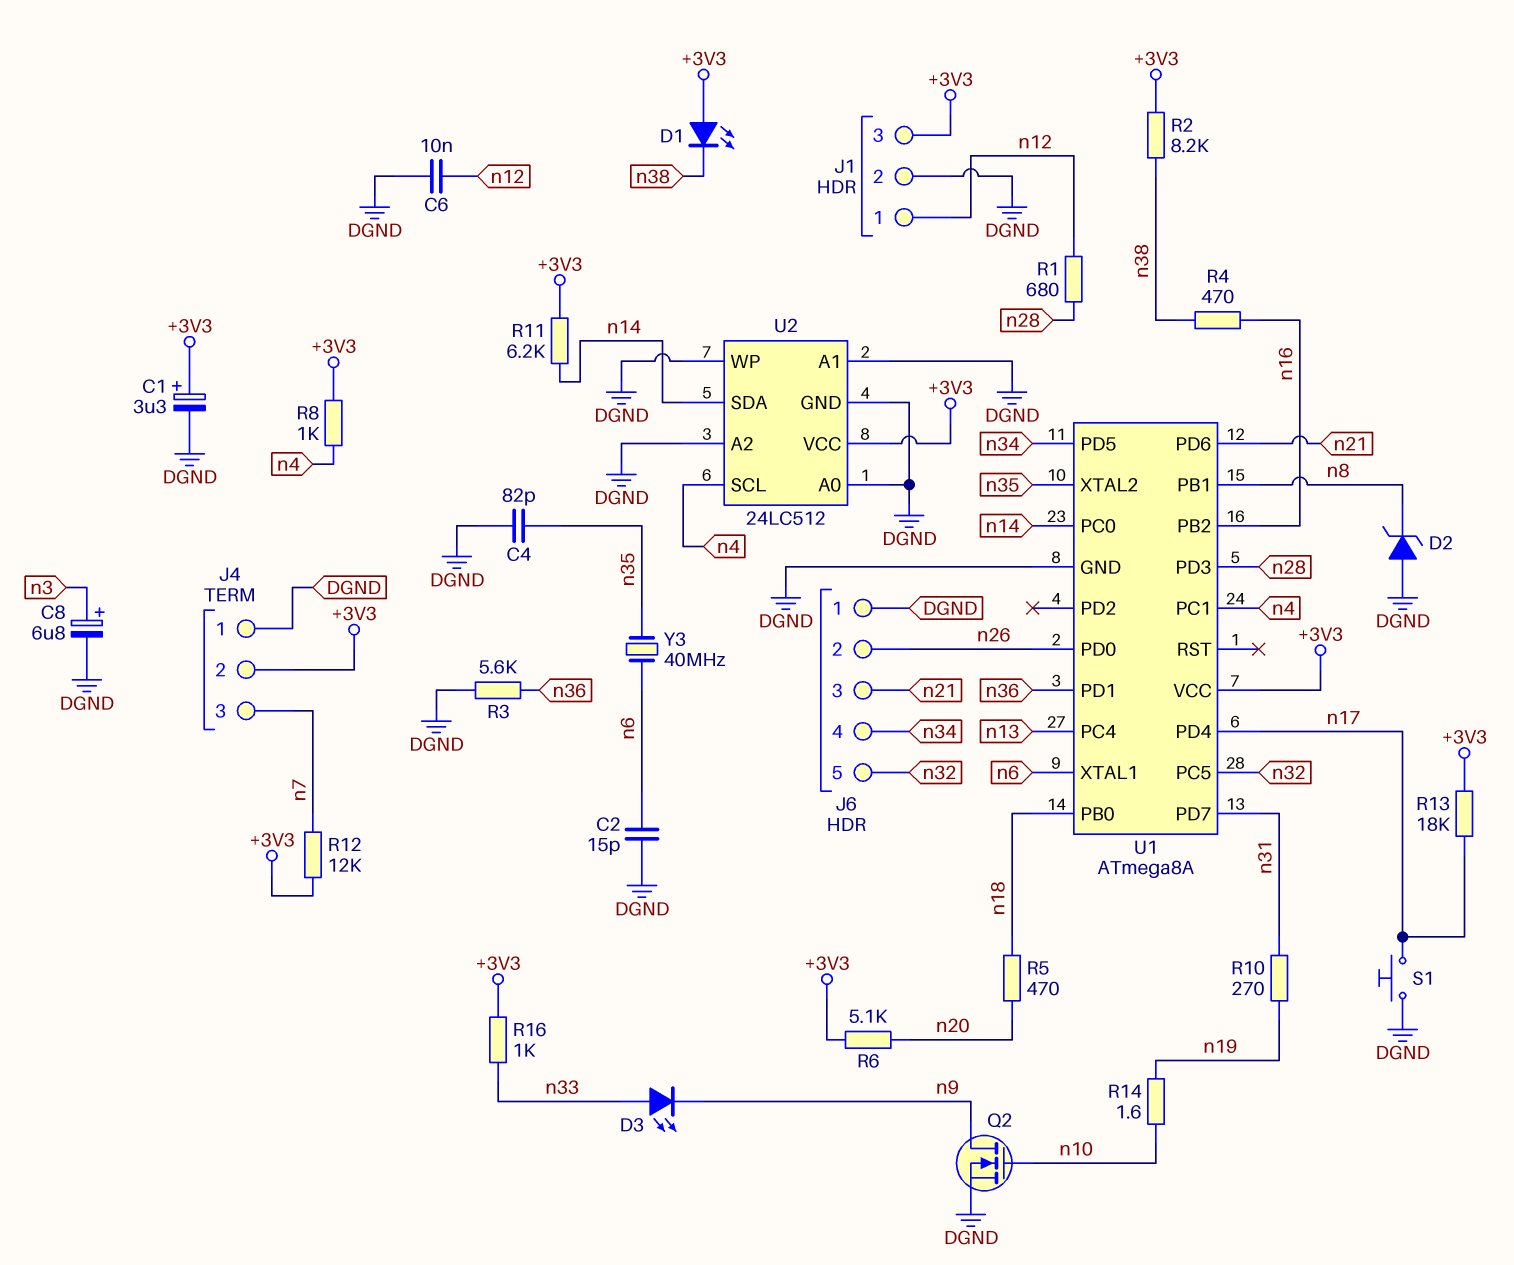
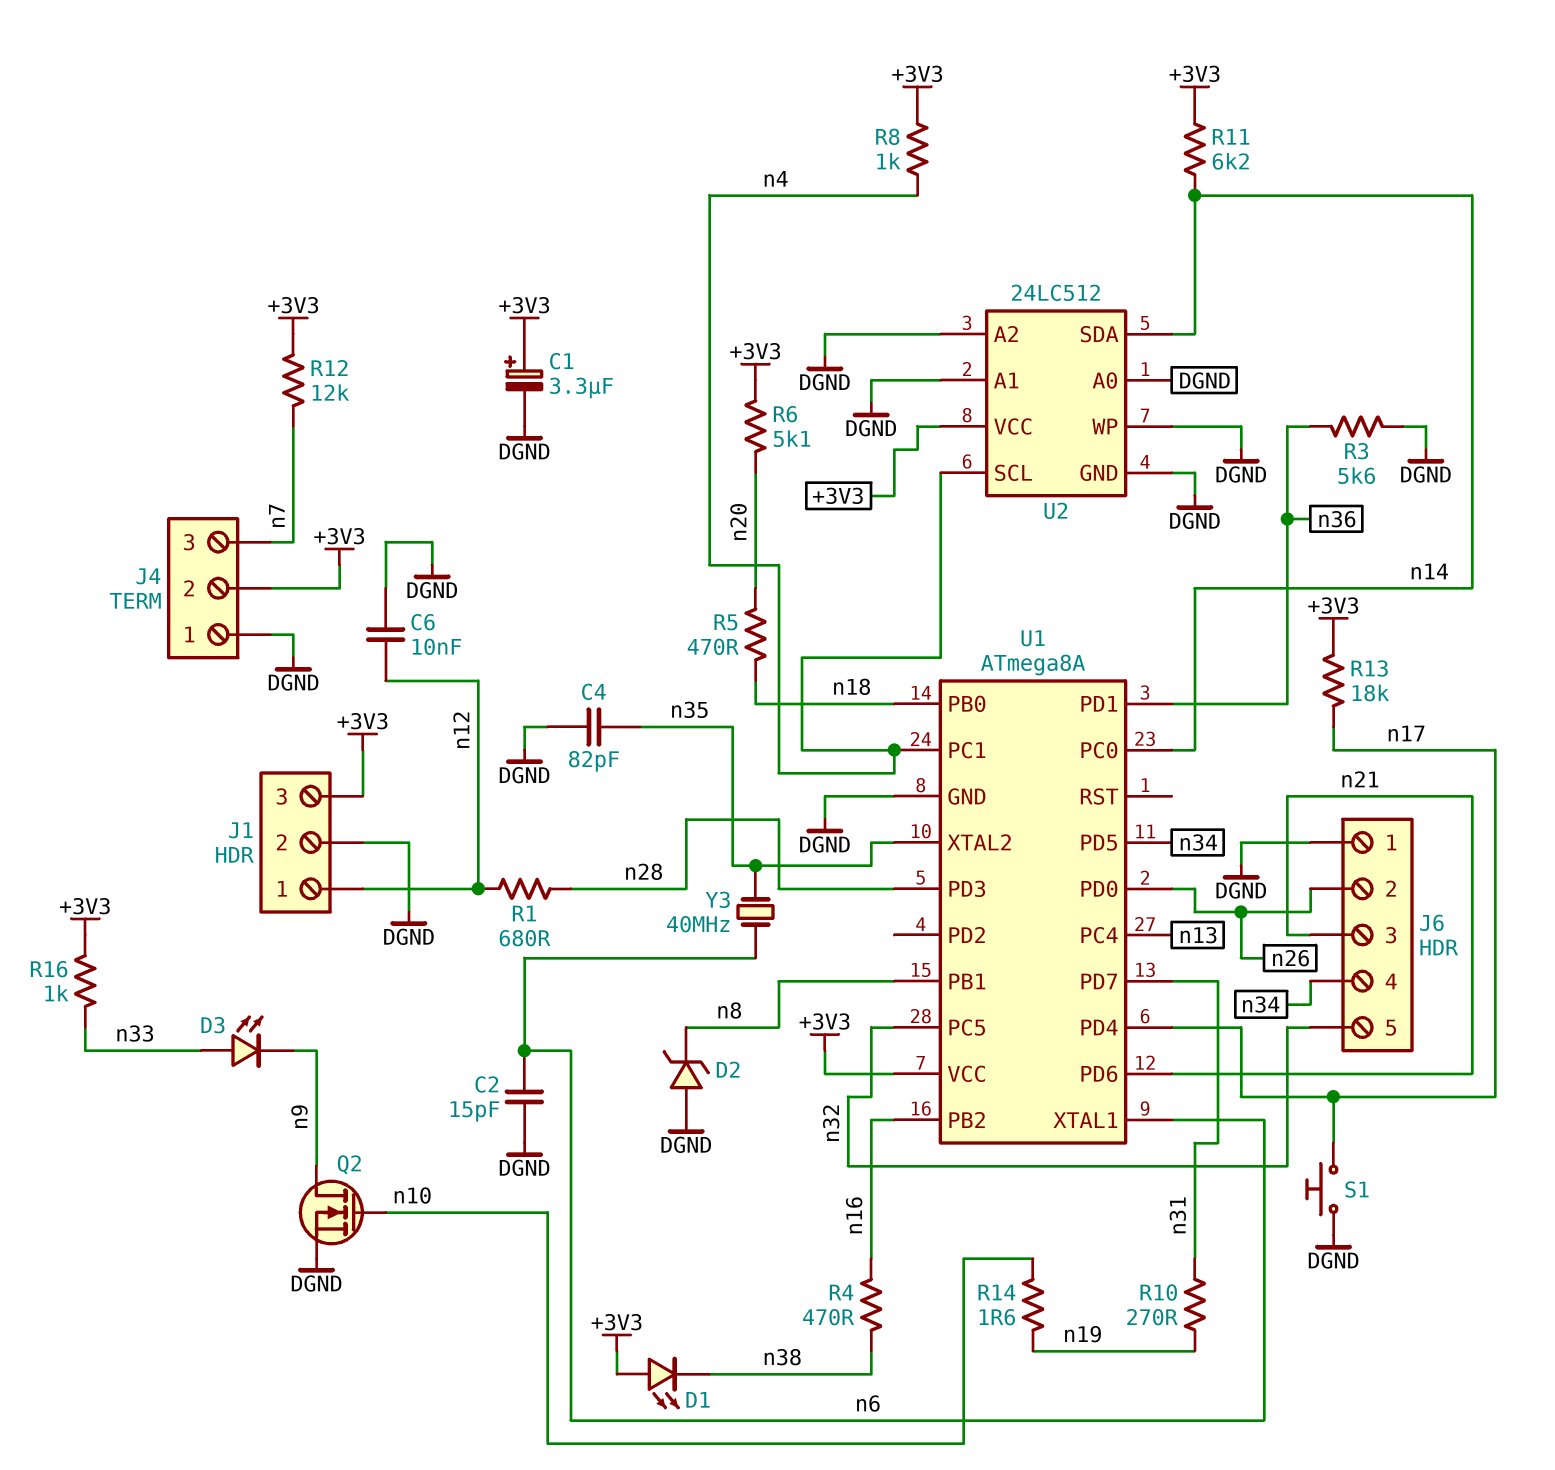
C8: 6.8uF (plus n3, minus DGND) -> none
R2: 8.2k (+3V3, n38) -> none

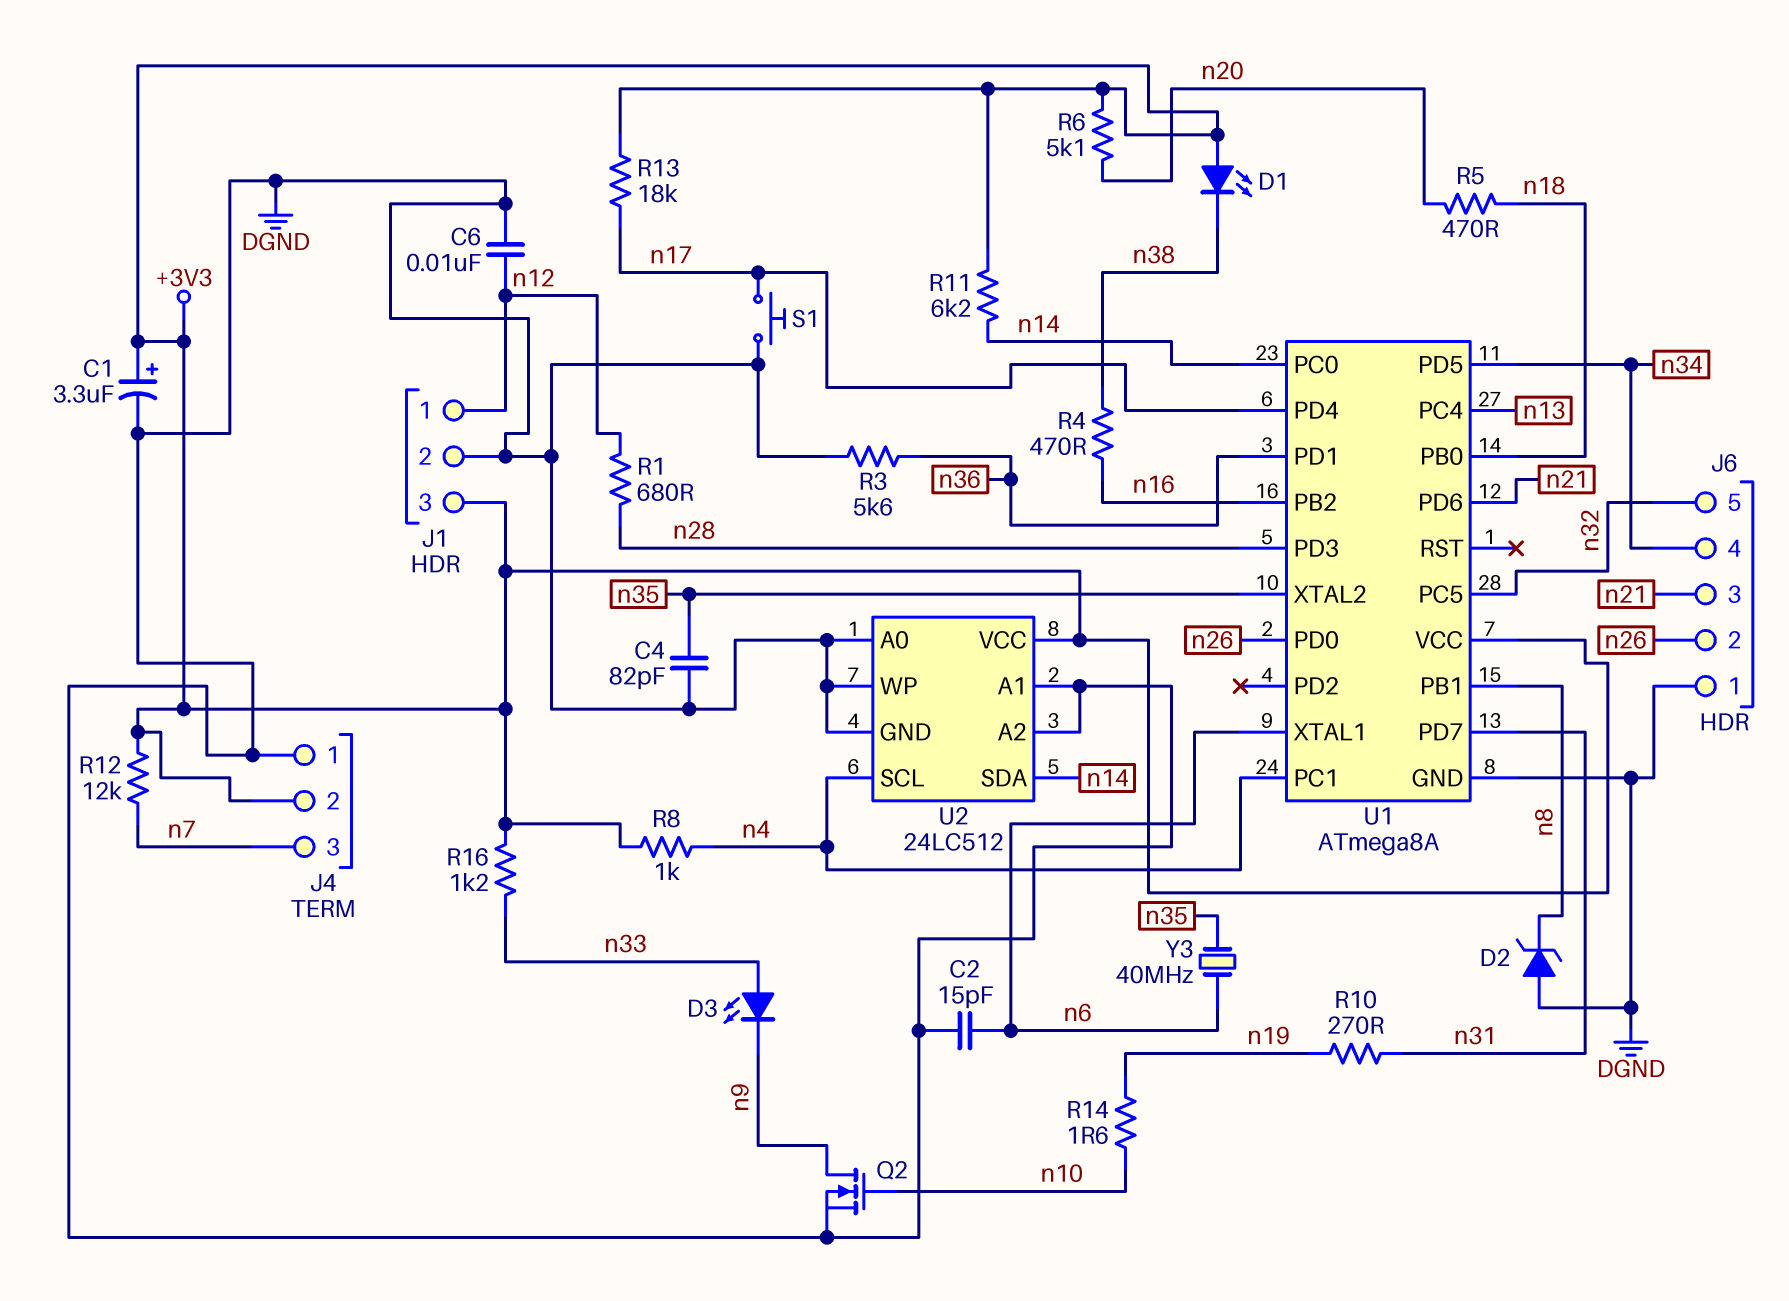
R16: 1k (+3V3, n33) -> 1.2k (+3V3, n33)

